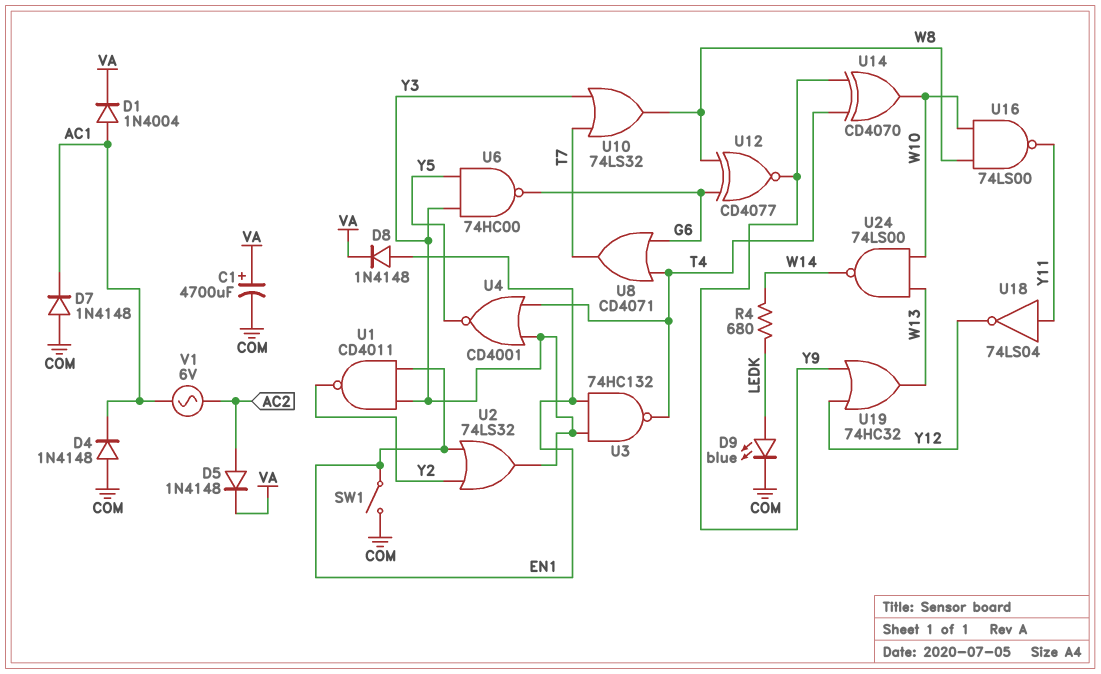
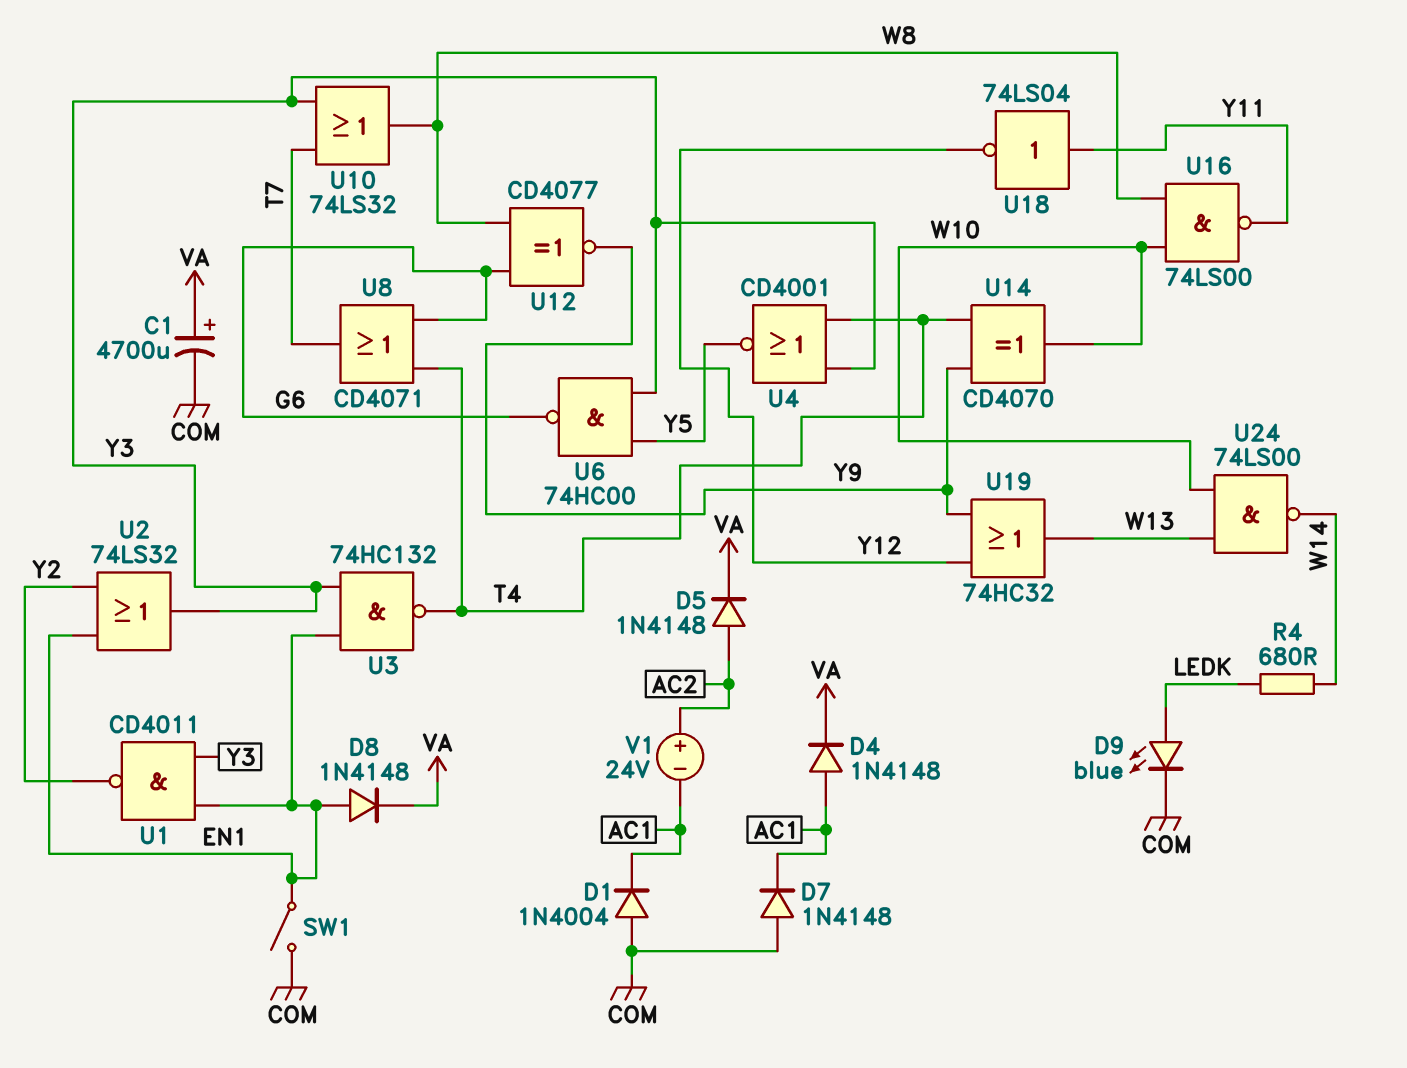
D1: diode 1N4004 (A AC1, K VA) -> diode 1N4004 (A COM, K AC1)
D4: diode 1N4148 (A COM, K AC1) -> diode 1N4148 (A AC1, K VA)
V1: AC 6V (AC1, AC2) -> 24V (plus AC2, minus AC1)

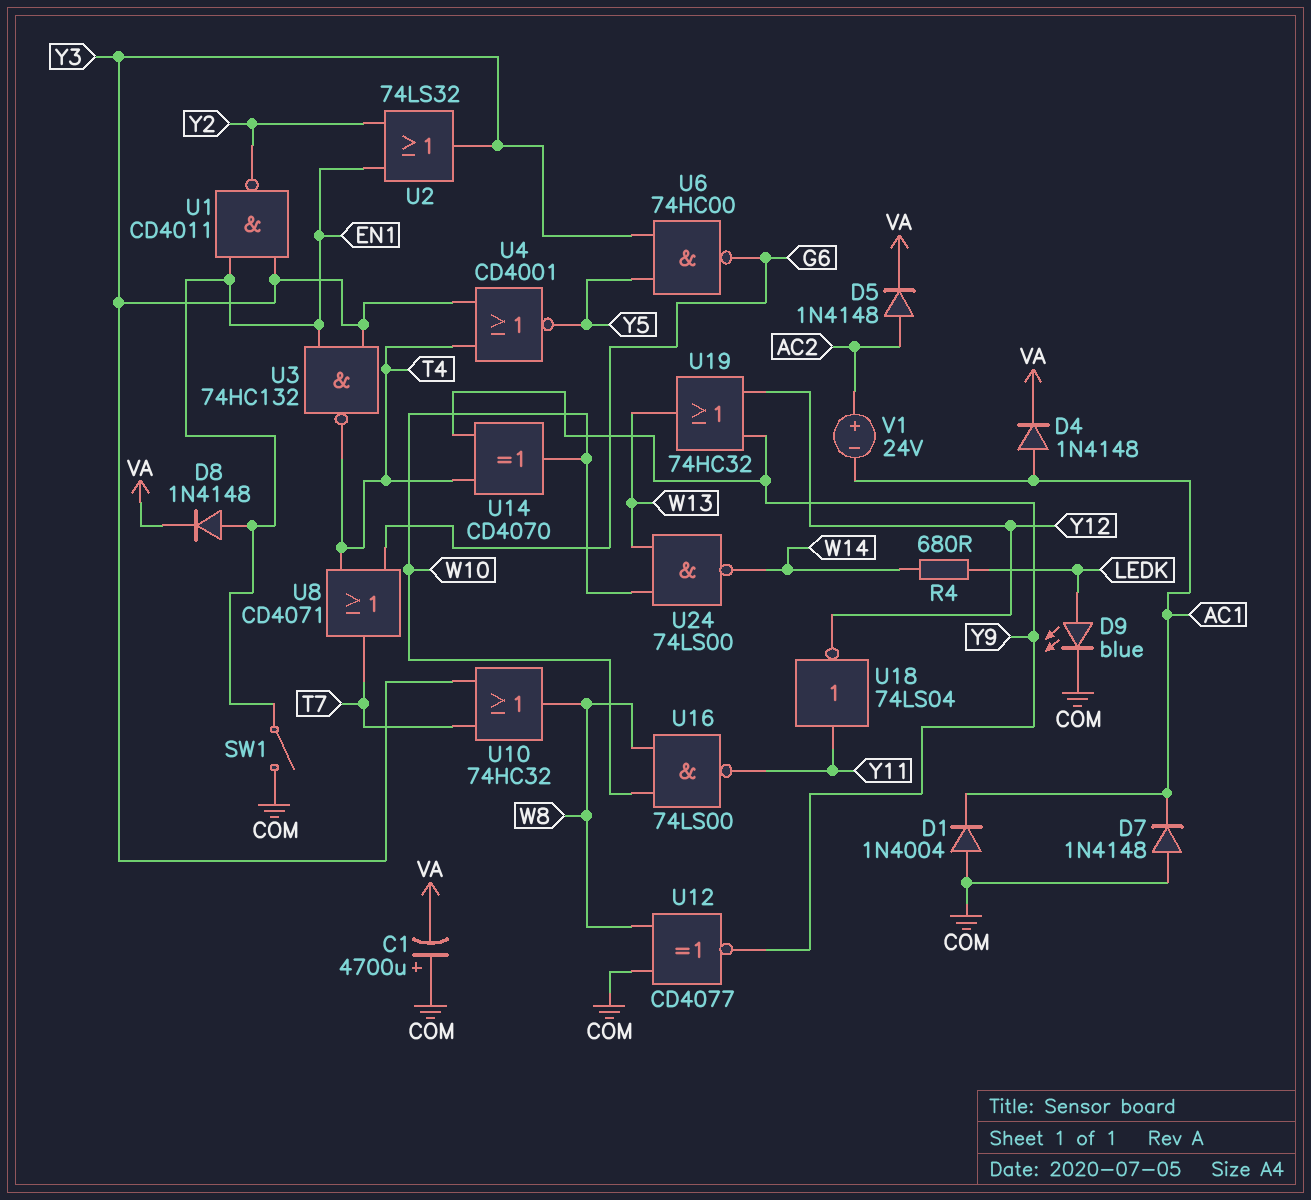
C1: 4700uF (plus VA, minus COM) -> 4700uF (plus COM, minus VA)
U10: OR 74LS32 (in T7, in Y3, out W8) -> OR 74HC32 (in T7, in Y3, out W8)
U12: XNOR CD4077 (in G6, in W8, out Y9) -> XNOR CD4077 (in COM, in W8, out Y9)

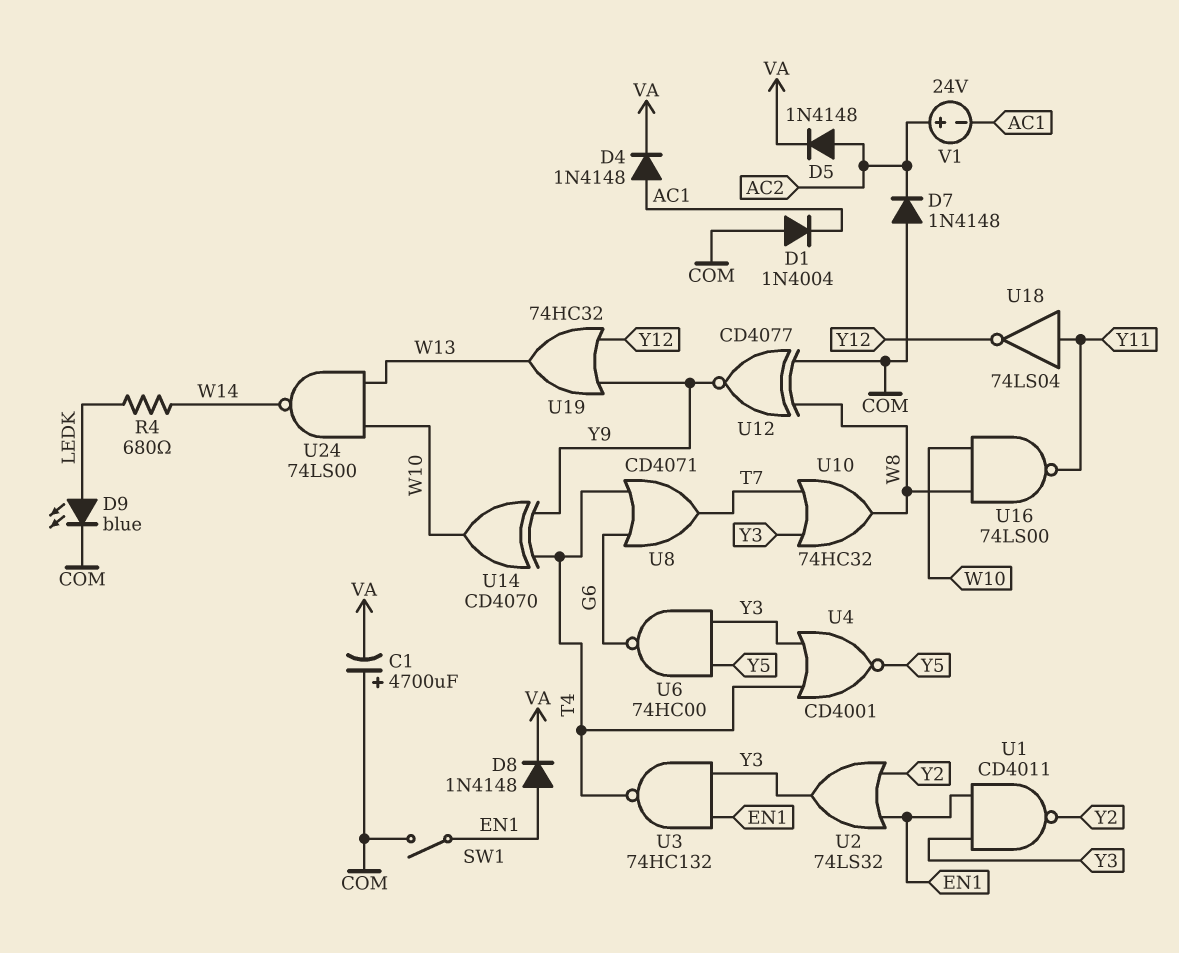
D7: diode 1N4148 (A COM, K AC1) -> diode 1N4148 (A COM, K AC2)

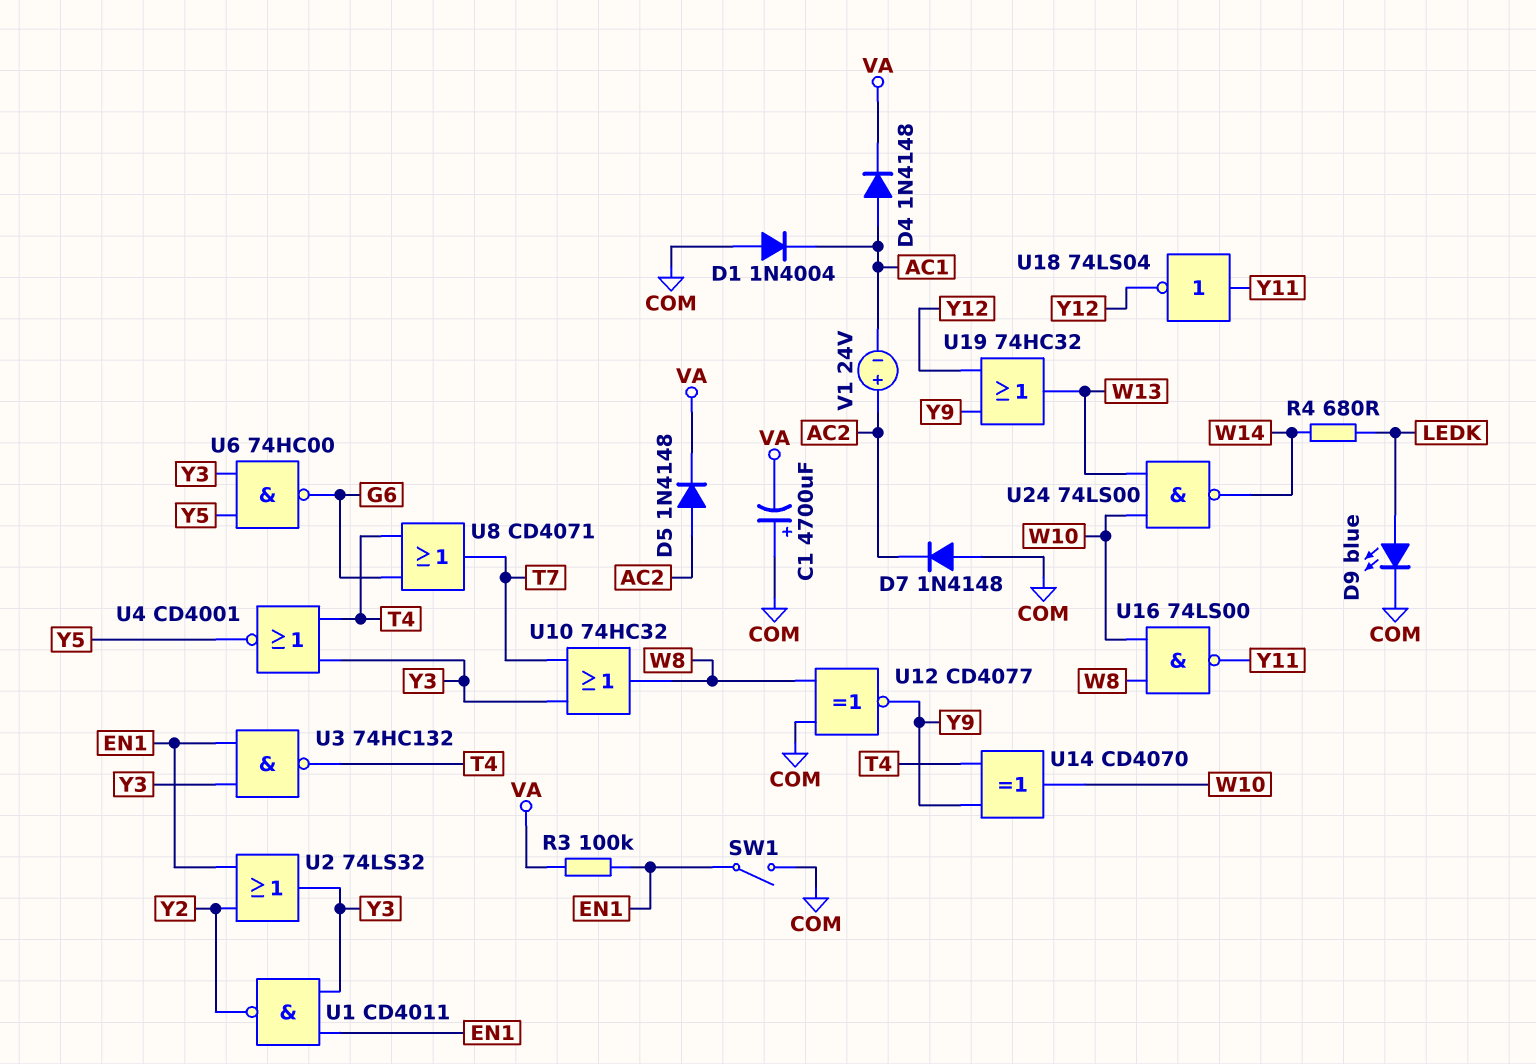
D8: diode 1N4148 (A EN1, K VA) -> none
R3: none -> 100k (EN1, VA)

